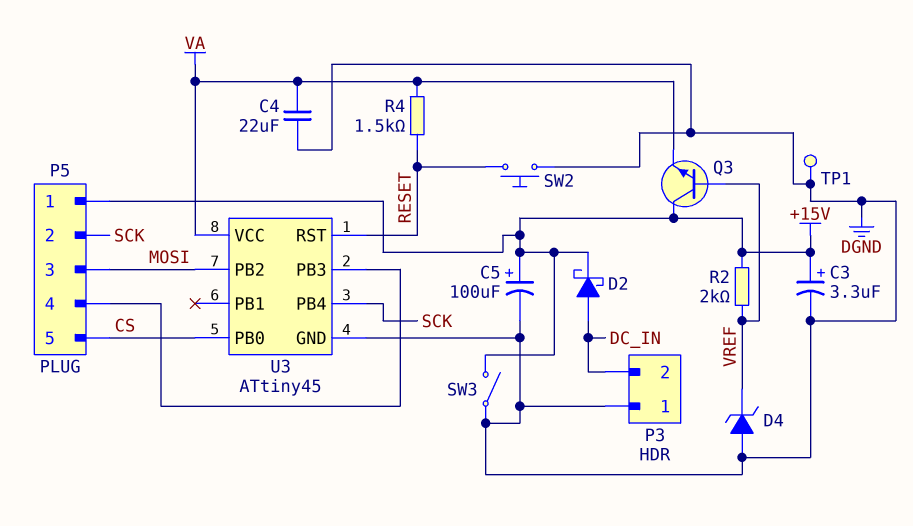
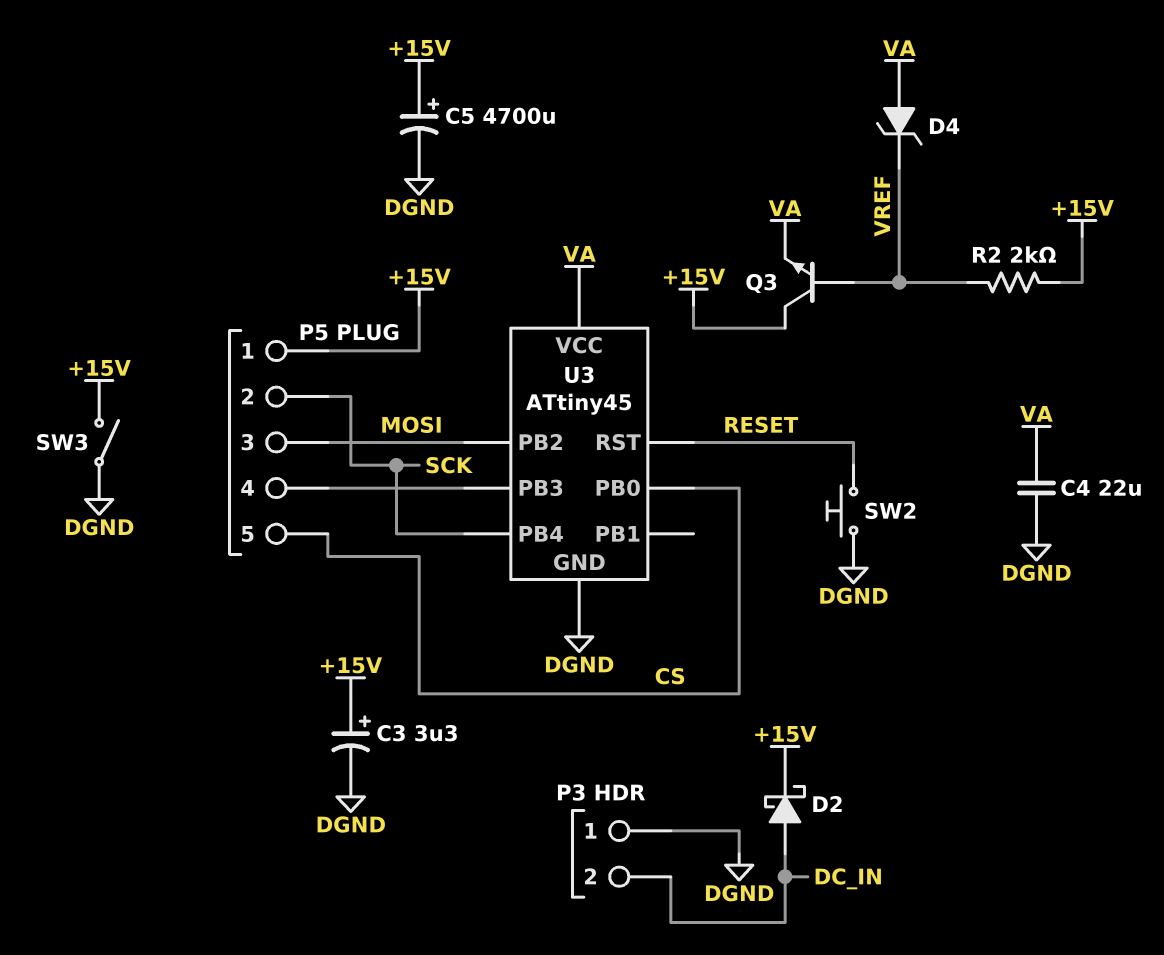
C5: 100uF (plus +15V, minus DGND) -> 4700uF (plus +15V, minus DGND)
D4: zener (A DGND, K VREF) -> zener (A VA, K VREF)
R4: 1.5k (RESET, VA) -> none
TP1: test point (DGND) -> none

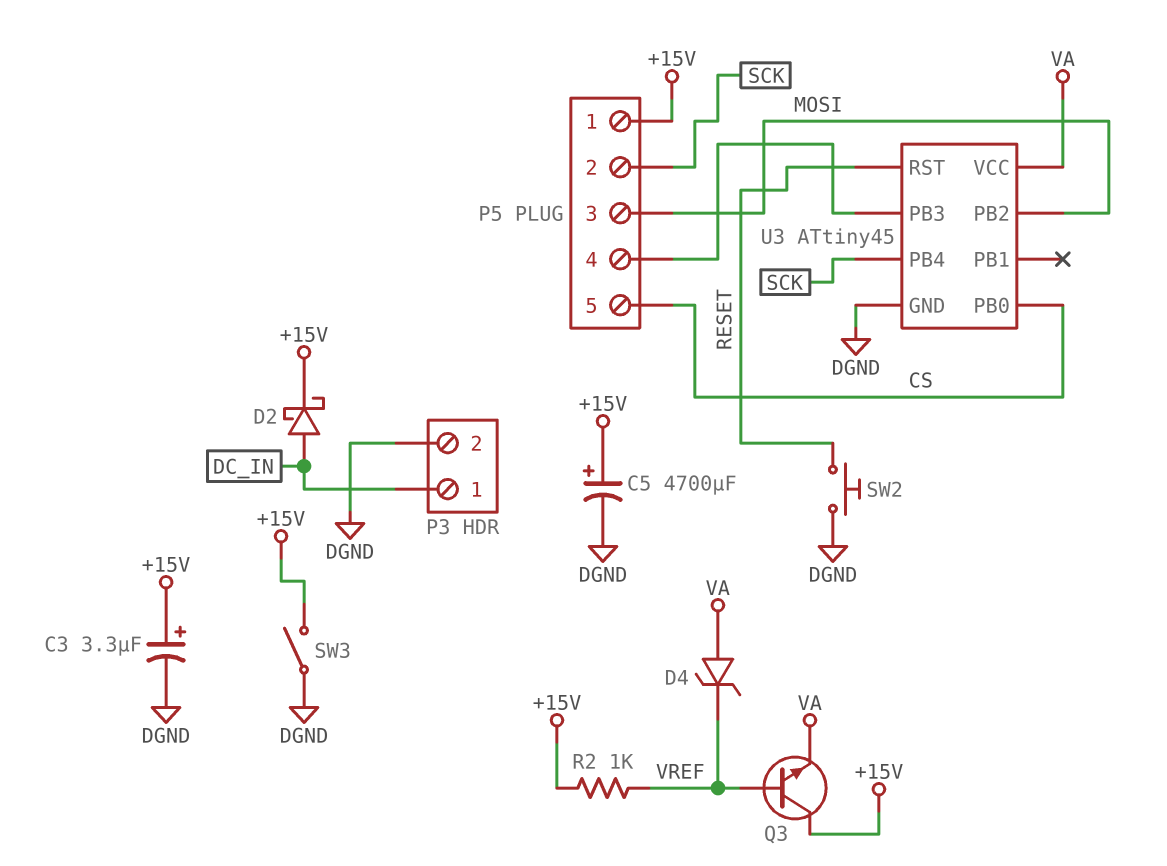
C4: 22uF (DGND, VA) -> none
P3 pin 1: DGND -> DC_IN
P3 pin 2: DC_IN -> DGND
R2: 2k (+15V, VREF) -> 1k (+15V, VREF)

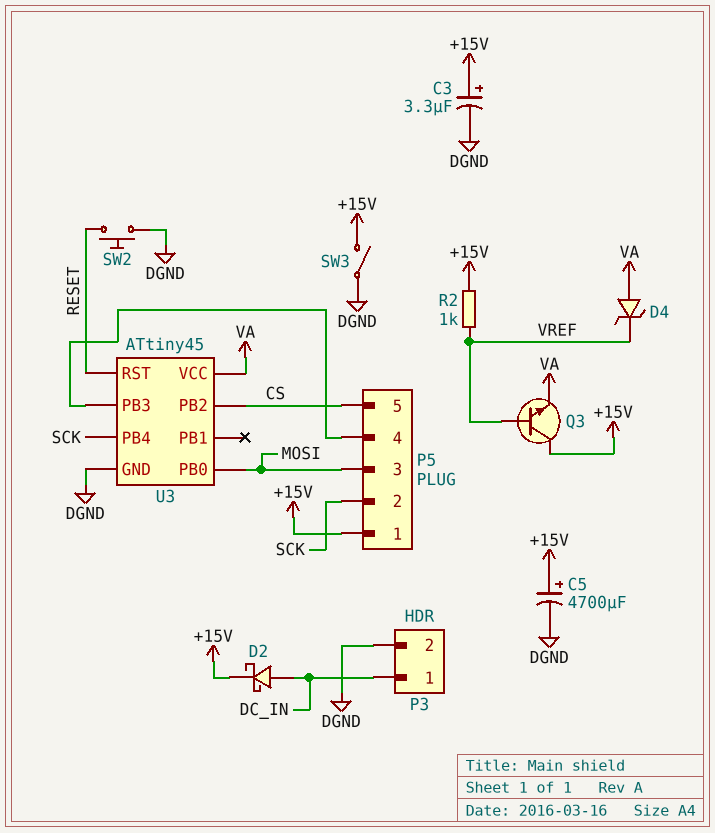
U3 pin PB0: CS -> MOSI
U3 pin PB2: MOSI -> CS

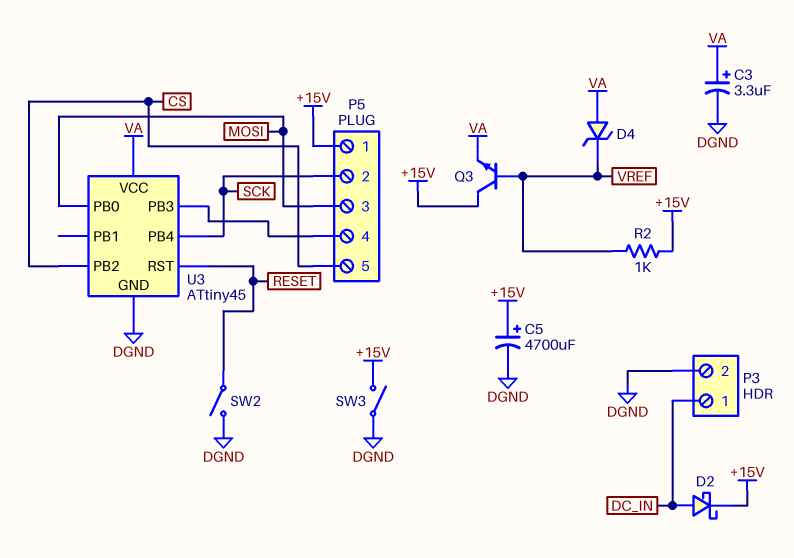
C3: 3.3uF (plus +15V, minus DGND) -> 3.3uF (plus VA, minus DGND)
SW2: button (DGND, RESET) -> switch (DGND, RESET)

